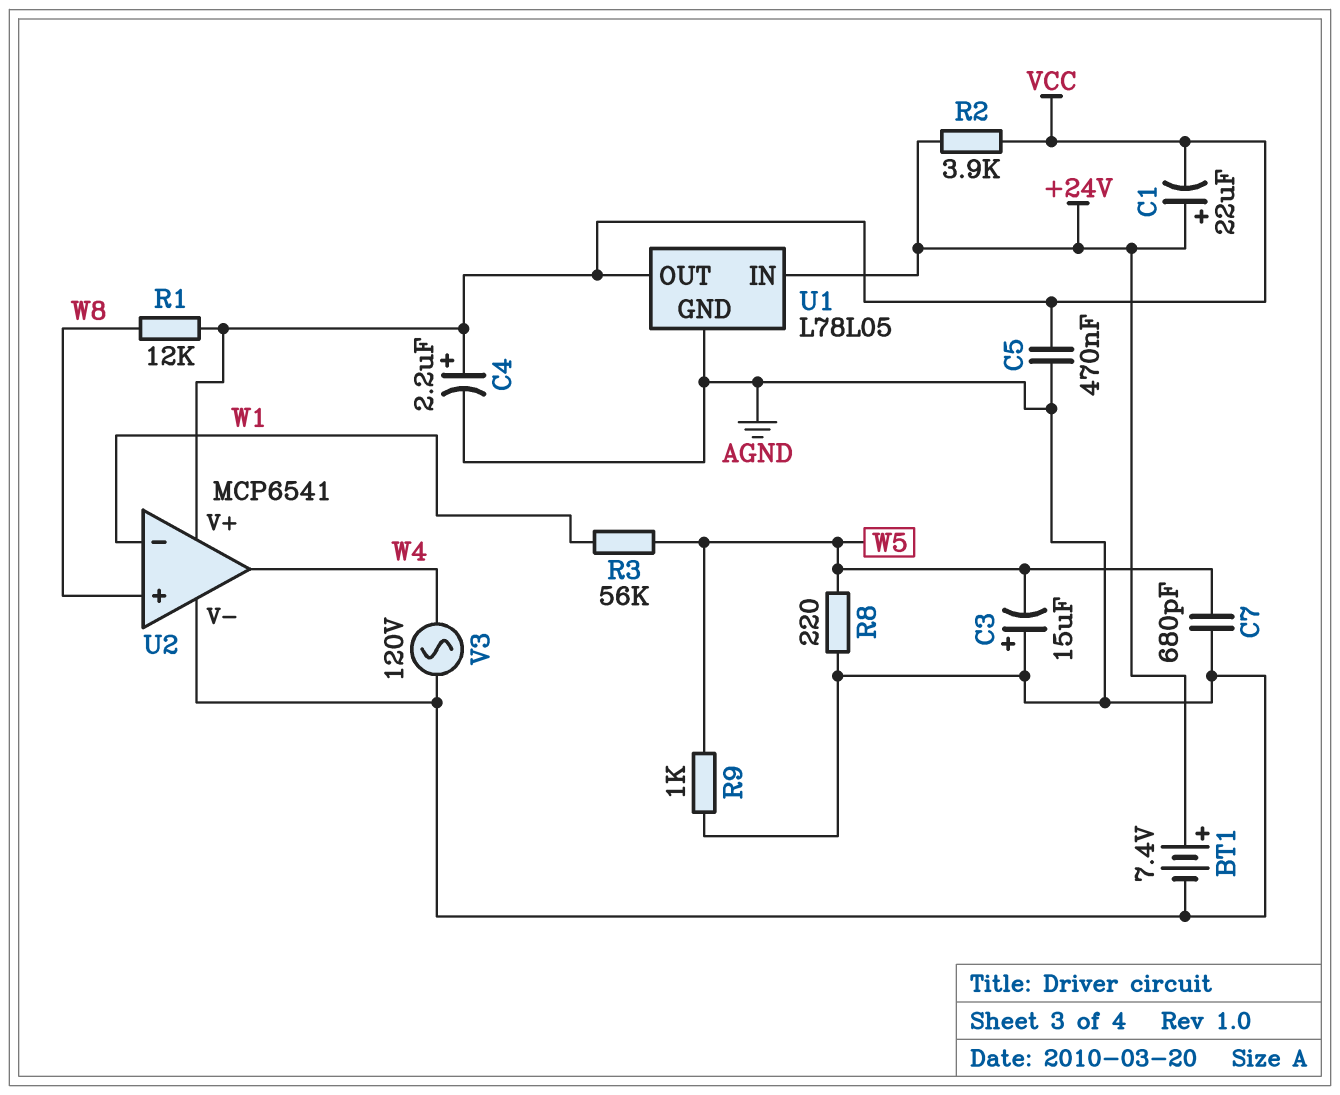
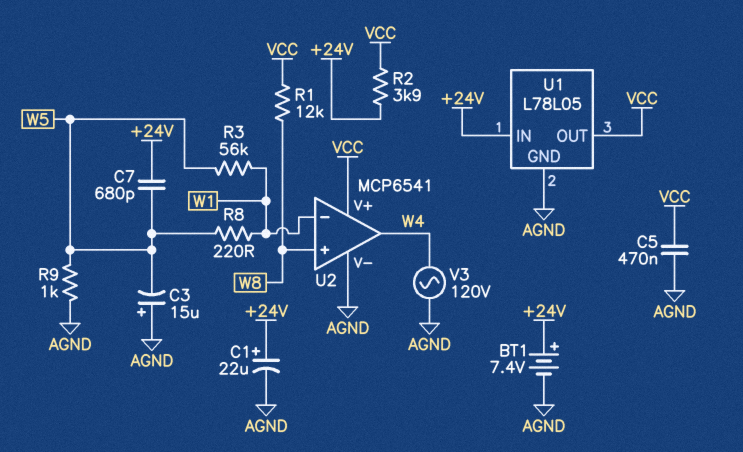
C1: 22uF (plus +24V, minus VCC) -> 22uF (plus +24V, minus AGND)
C4: 2.2uF (plus VCC, minus AGND) -> none
C7: 680pF (AGND, W5) -> 680pF (+24V, W5)
R8: 220 (AGND, W5) -> 220 (W1, W5)

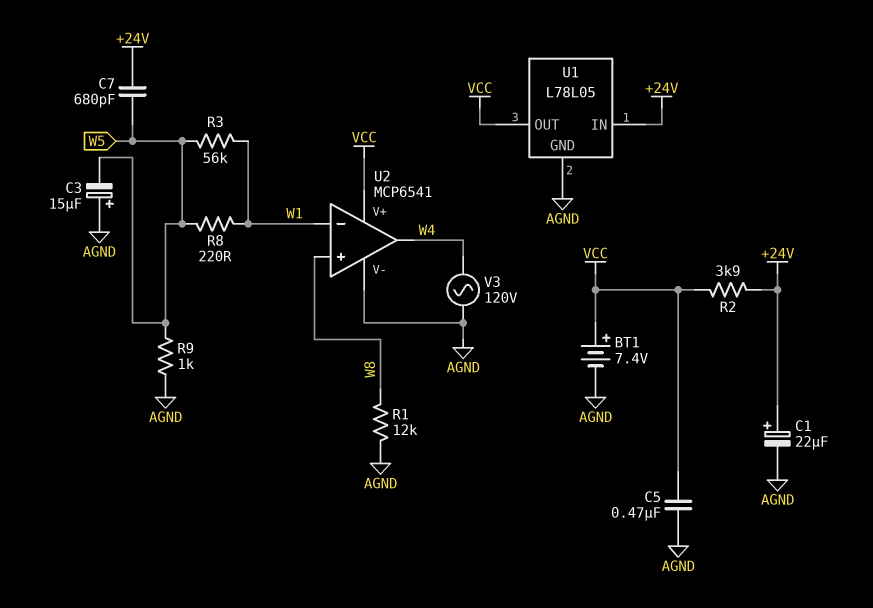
BT1: 7.4V (plus +24V, minus AGND) -> 7.4V (plus VCC, minus AGND)
R1: 12k (VCC, W8) -> 12k (AGND, W8)

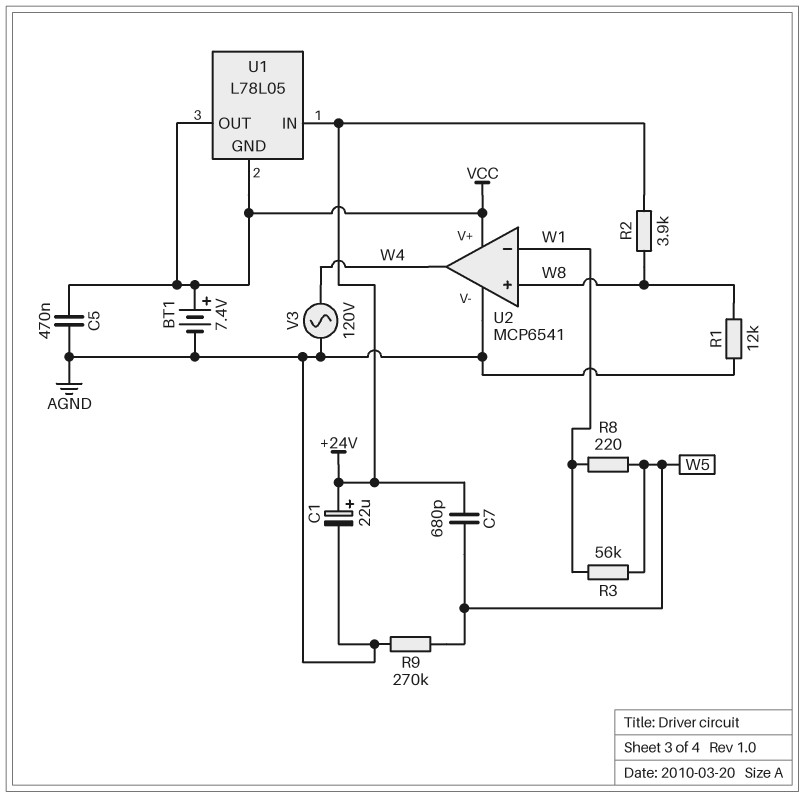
C3: 15uF (plus AGND, minus W5) -> none
R2: 3.9k (+24V, VCC) -> 3.9k (+24V, W8)
R9: 1k (AGND, W5) -> 270k (AGND, W5)
U1 pin GND: AGND -> VCC

